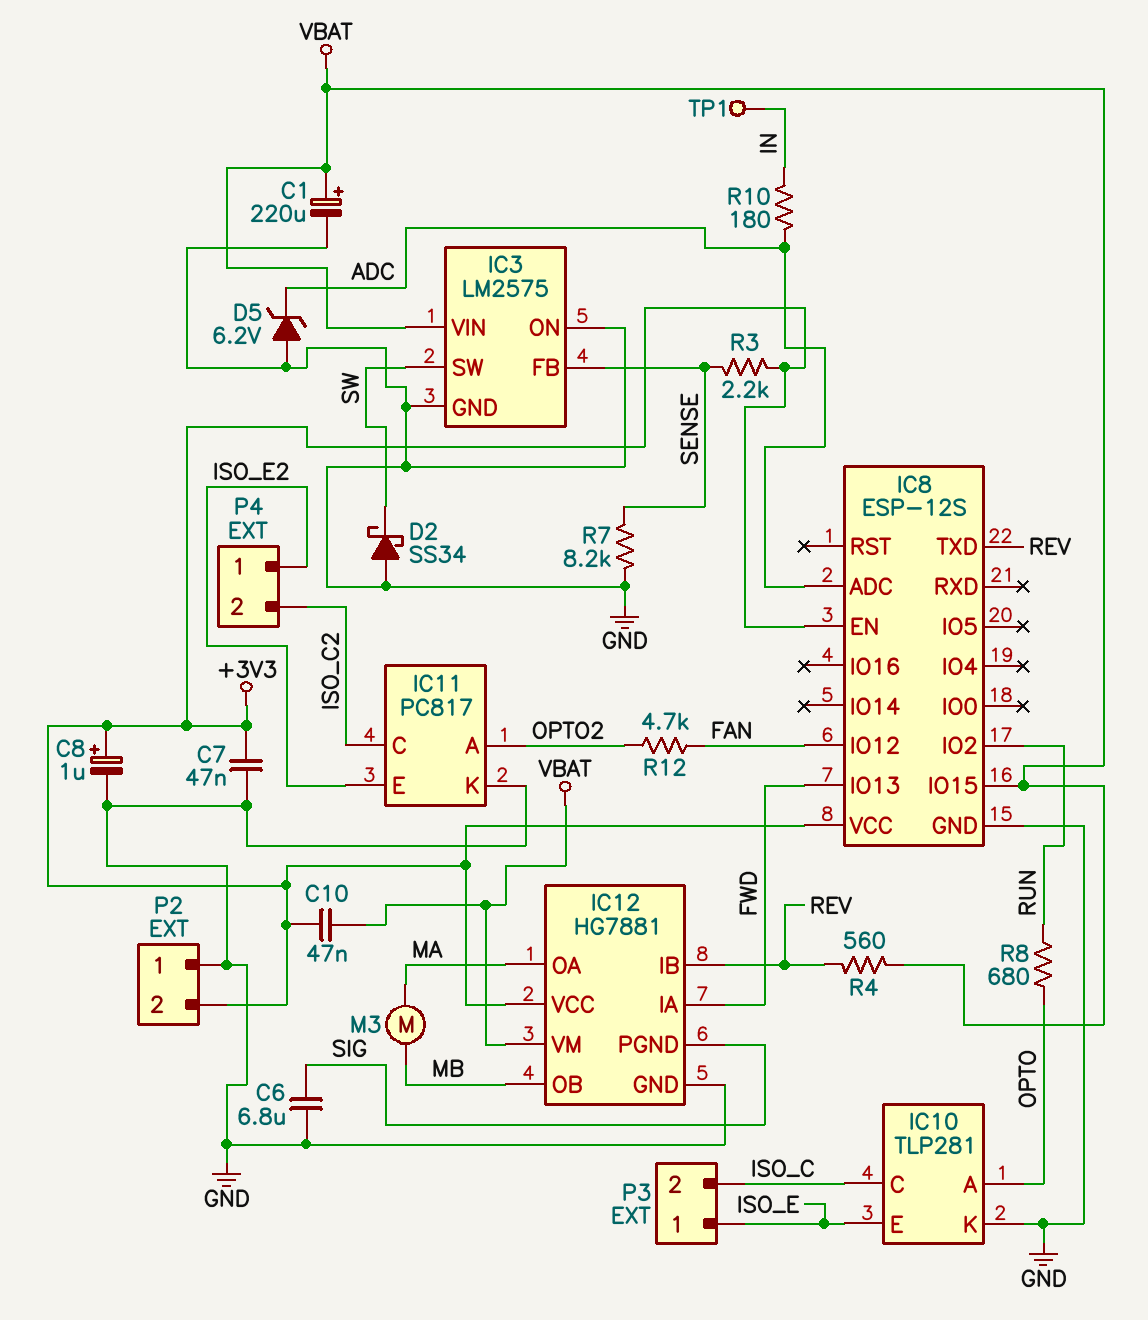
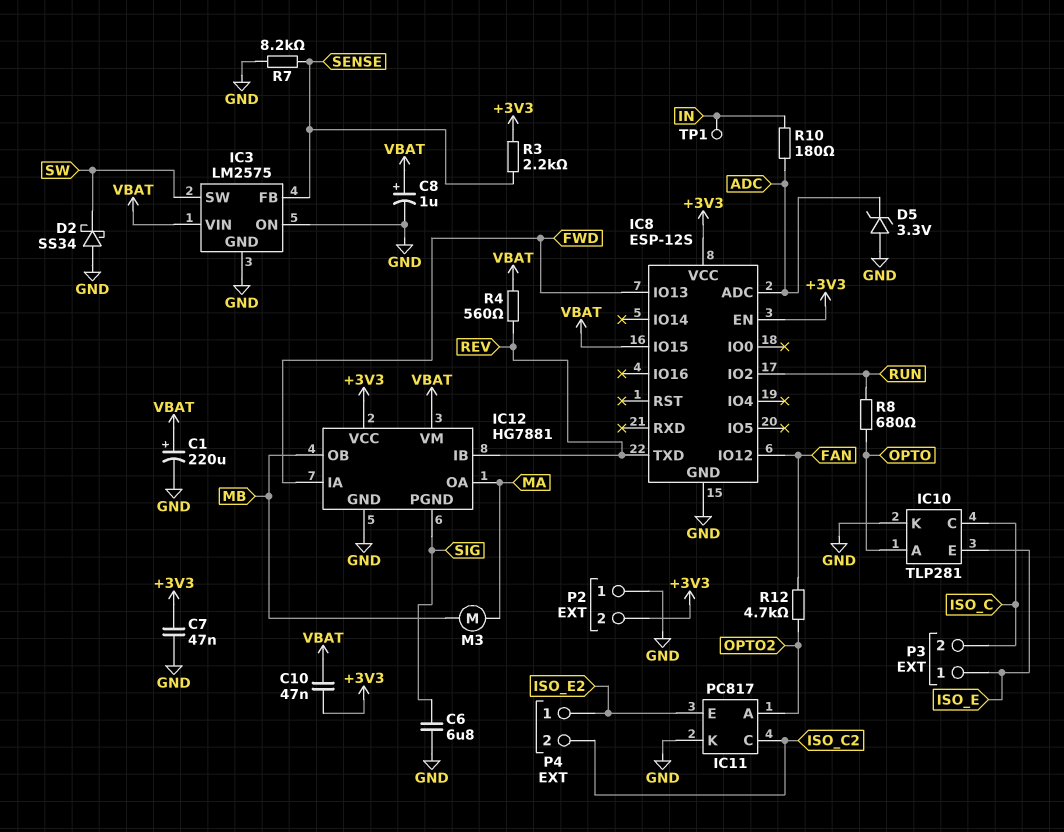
C8: 1uF (plus +3V3, minus GND) -> 1uF (plus VBAT, minus GND)
D5: zener 6.2V (A GND, K ADC) -> zener 3.3V (A GND, K ADC)

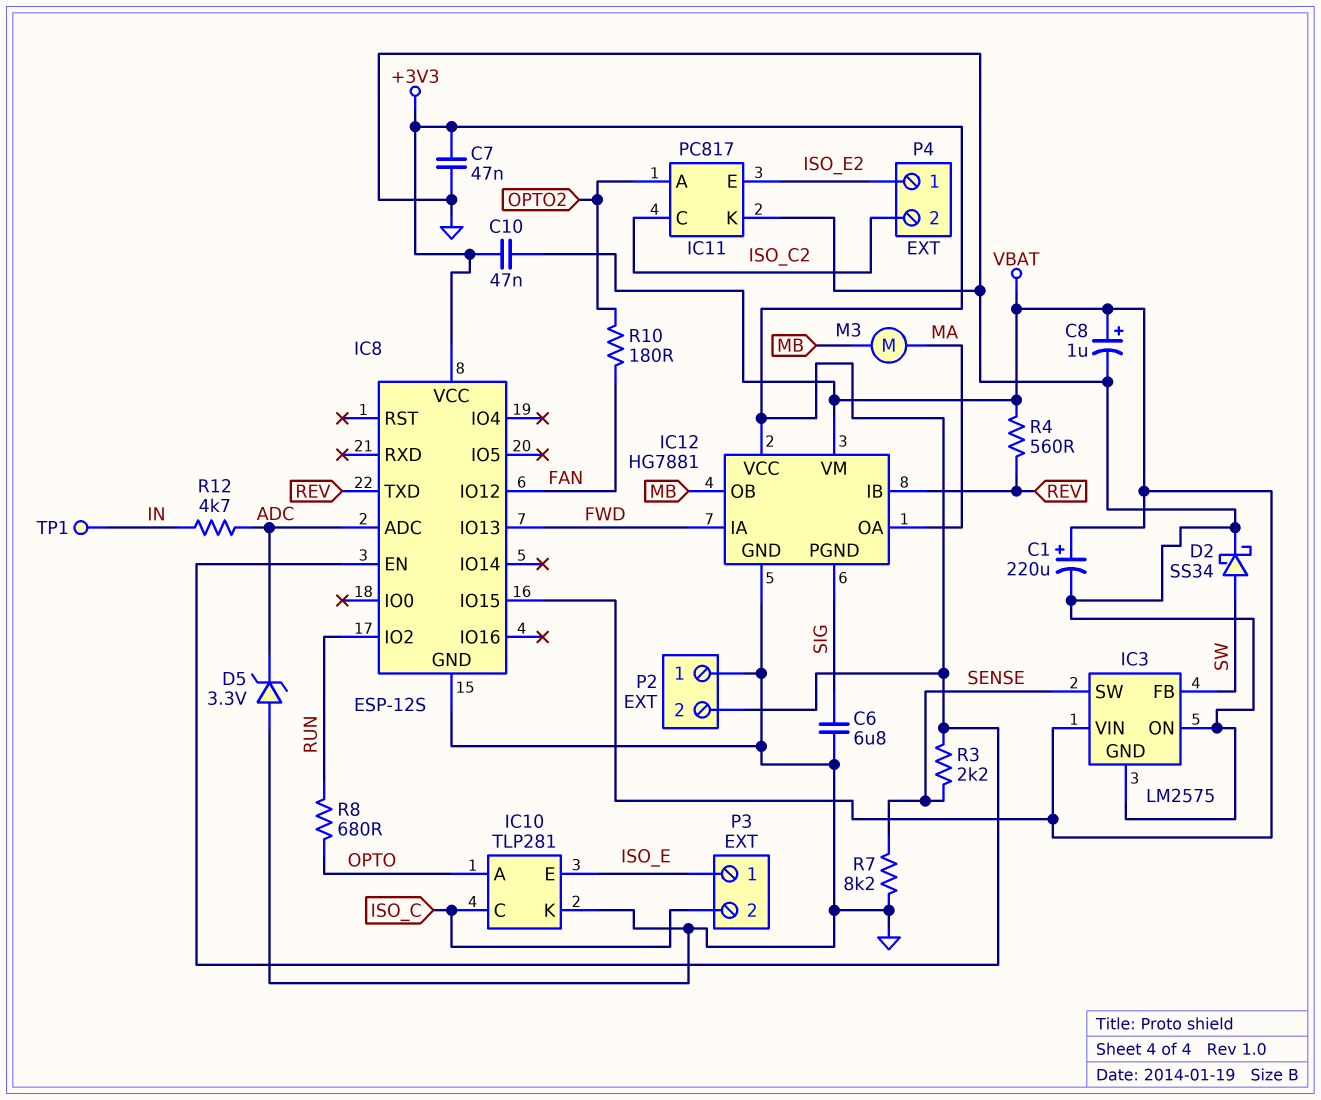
D2: schottky SS34 (A GND, K SW) -> schottky SS34 (A SW, K GND)
IC3 pin FB: SENSE -> SW
IC3 pin SW: SW -> SENSE
R10: 180 (ADC, IN) -> 180 (FAN, OPTO2)
R12: 4.7k (FAN, OPTO2) -> 4.7k (ADC, IN)

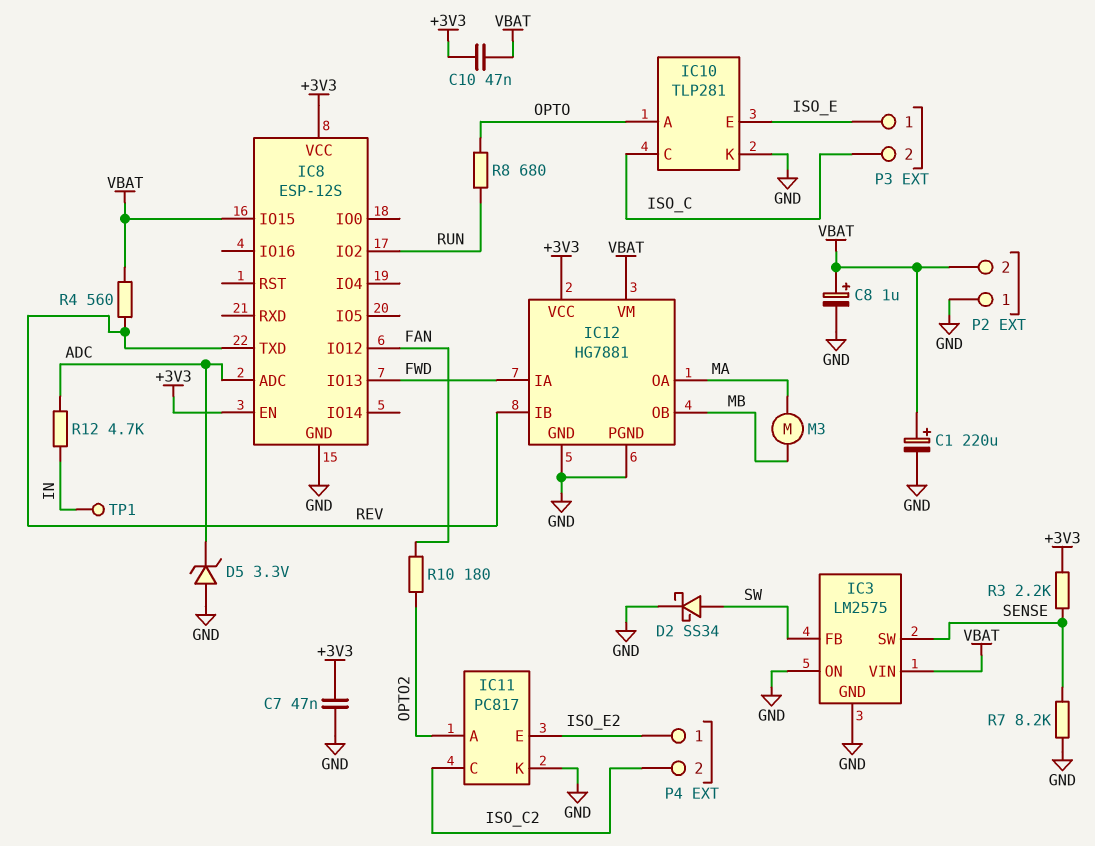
C6: 6.8uF (GND, SIG) -> none
IC12 pin PGND: SIG -> GND
P2 pin 2: +3V3 -> VBAT

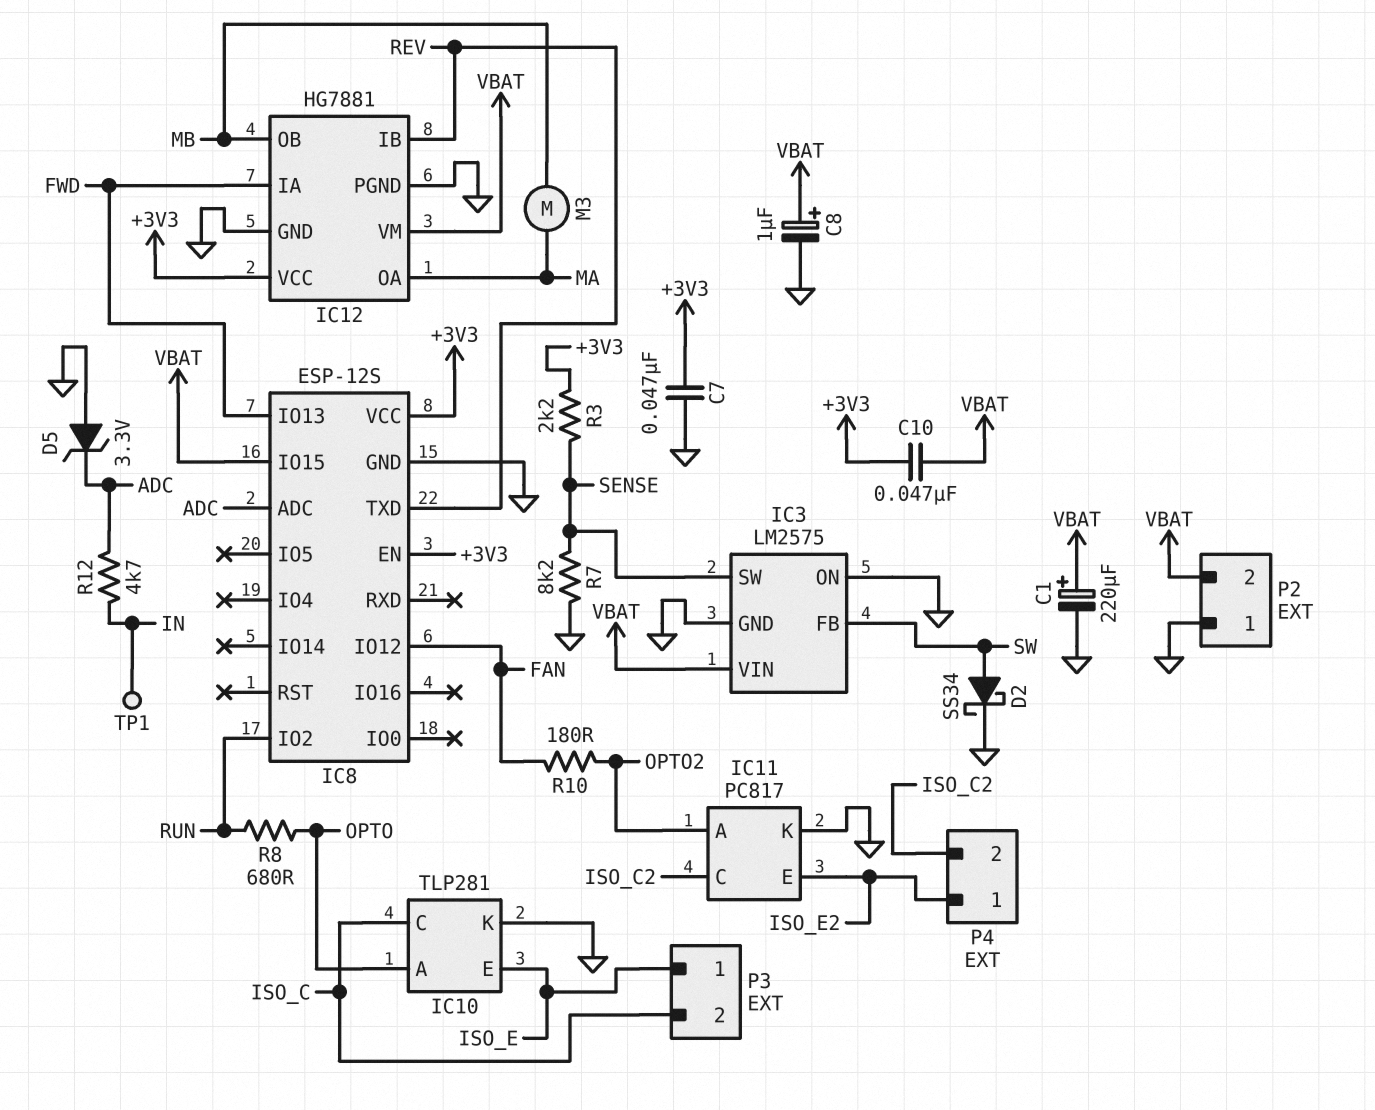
R4: 560 (REV, VBAT) -> none

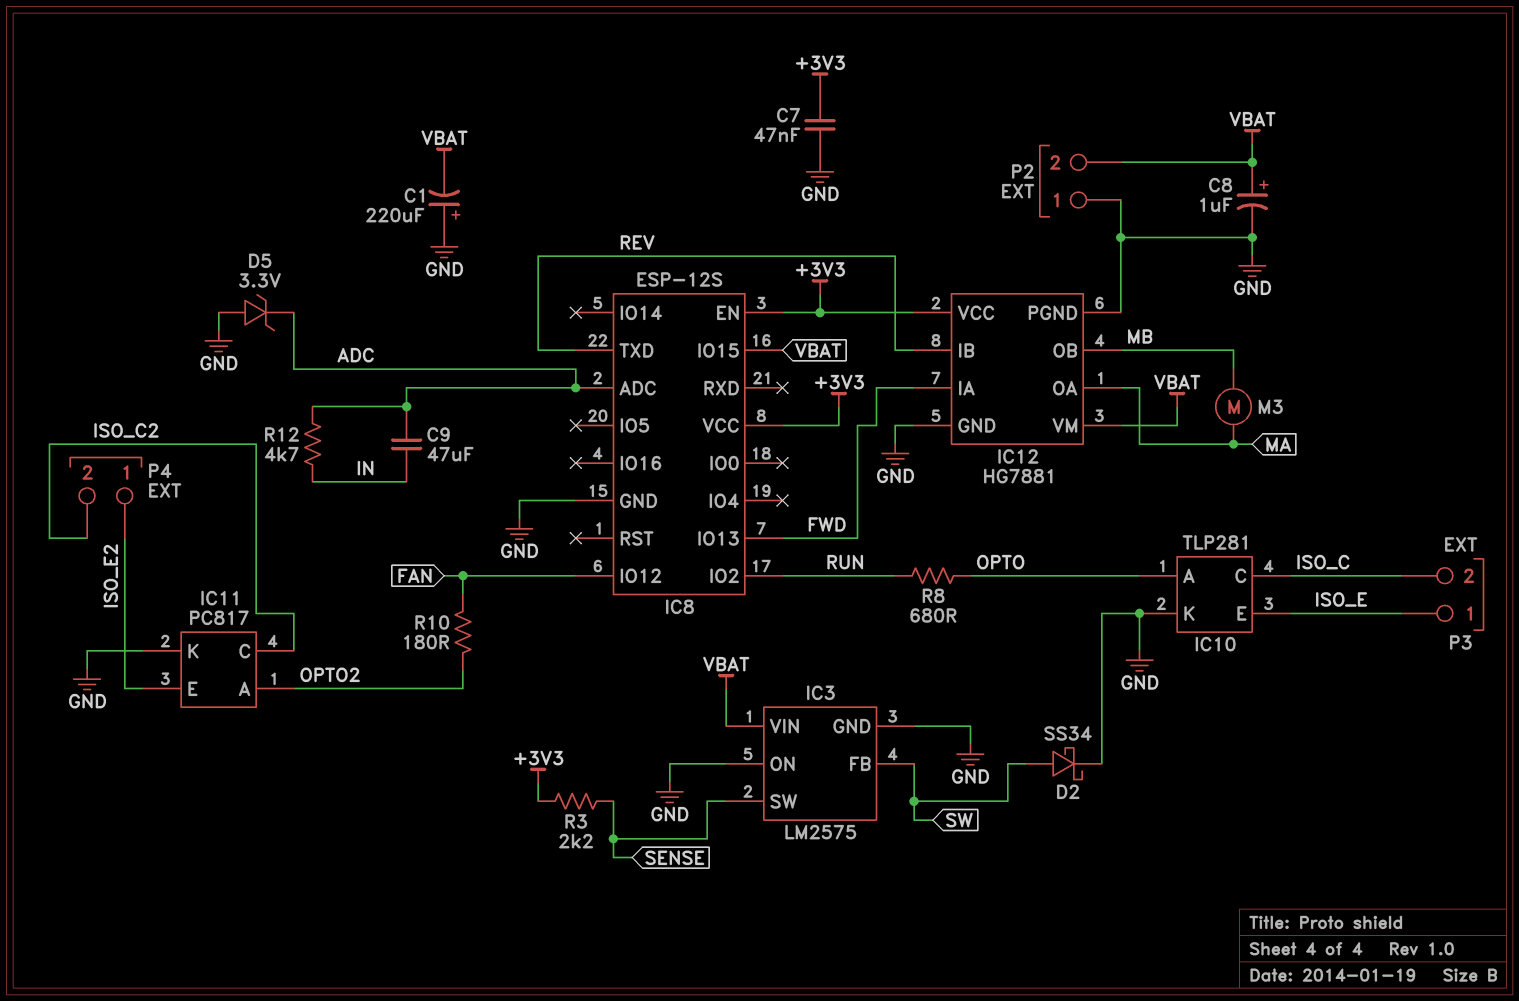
C1: 220uF (plus VBAT, minus GND) -> 220uF (plus GND, minus VBAT)
C9: none -> 47uF (ADC, IN)
C10: 47nF (+3V3, VBAT) -> none
R7: 8.2k (GND, SENSE) -> none
TP1: test point (IN) -> none

